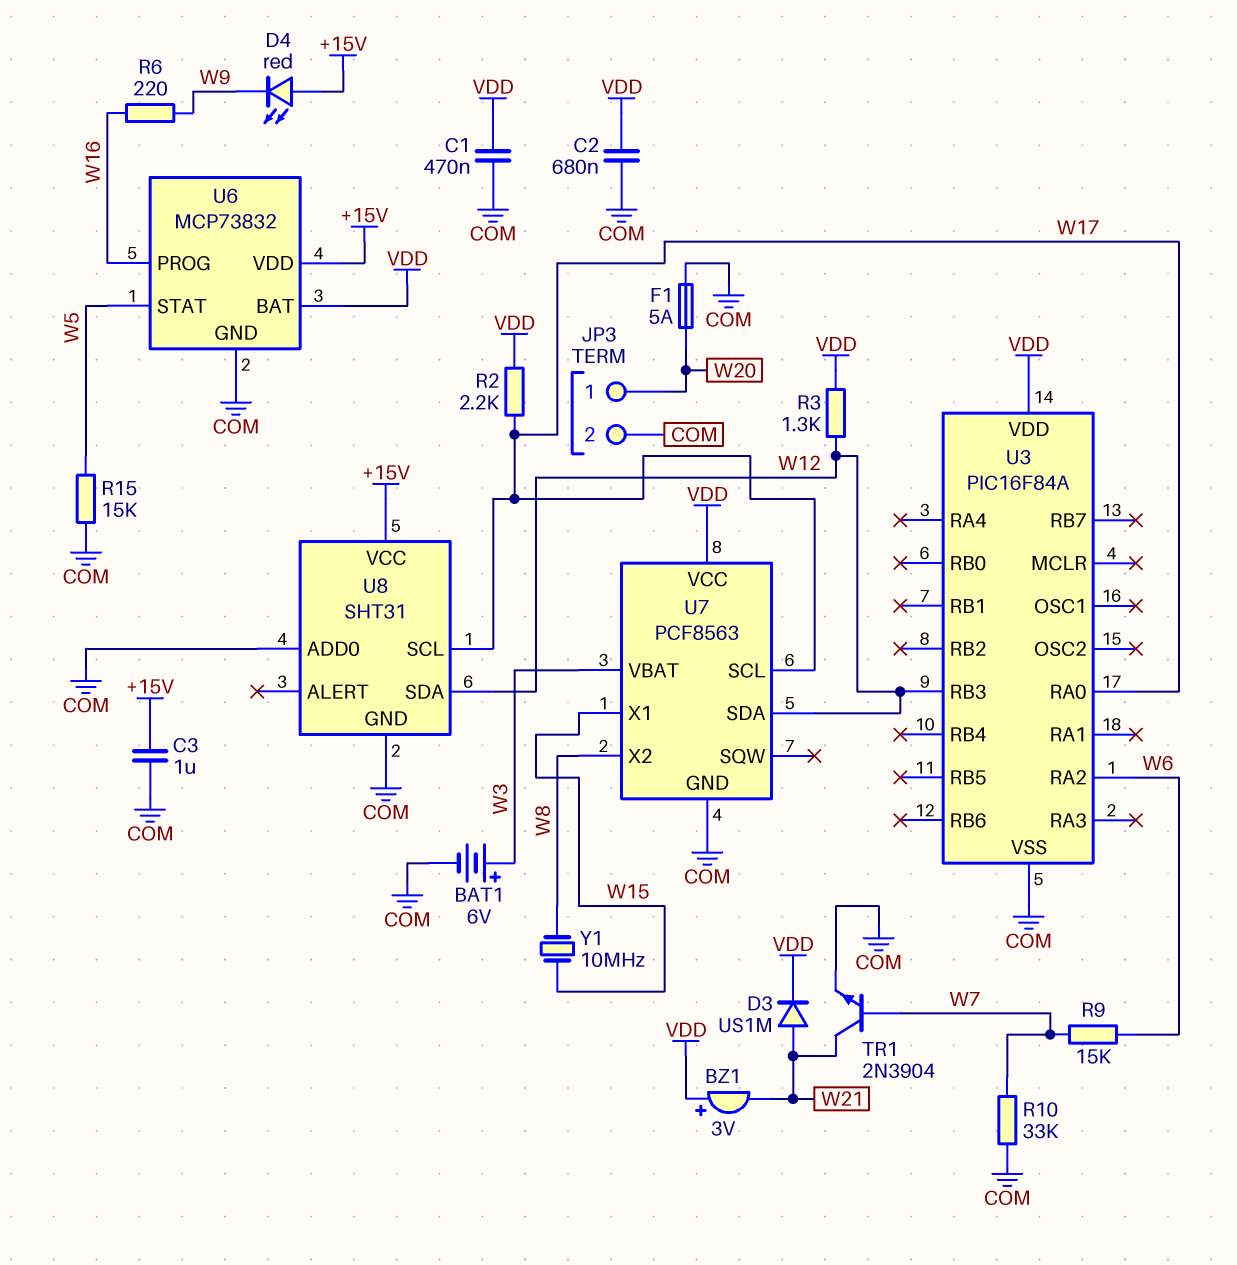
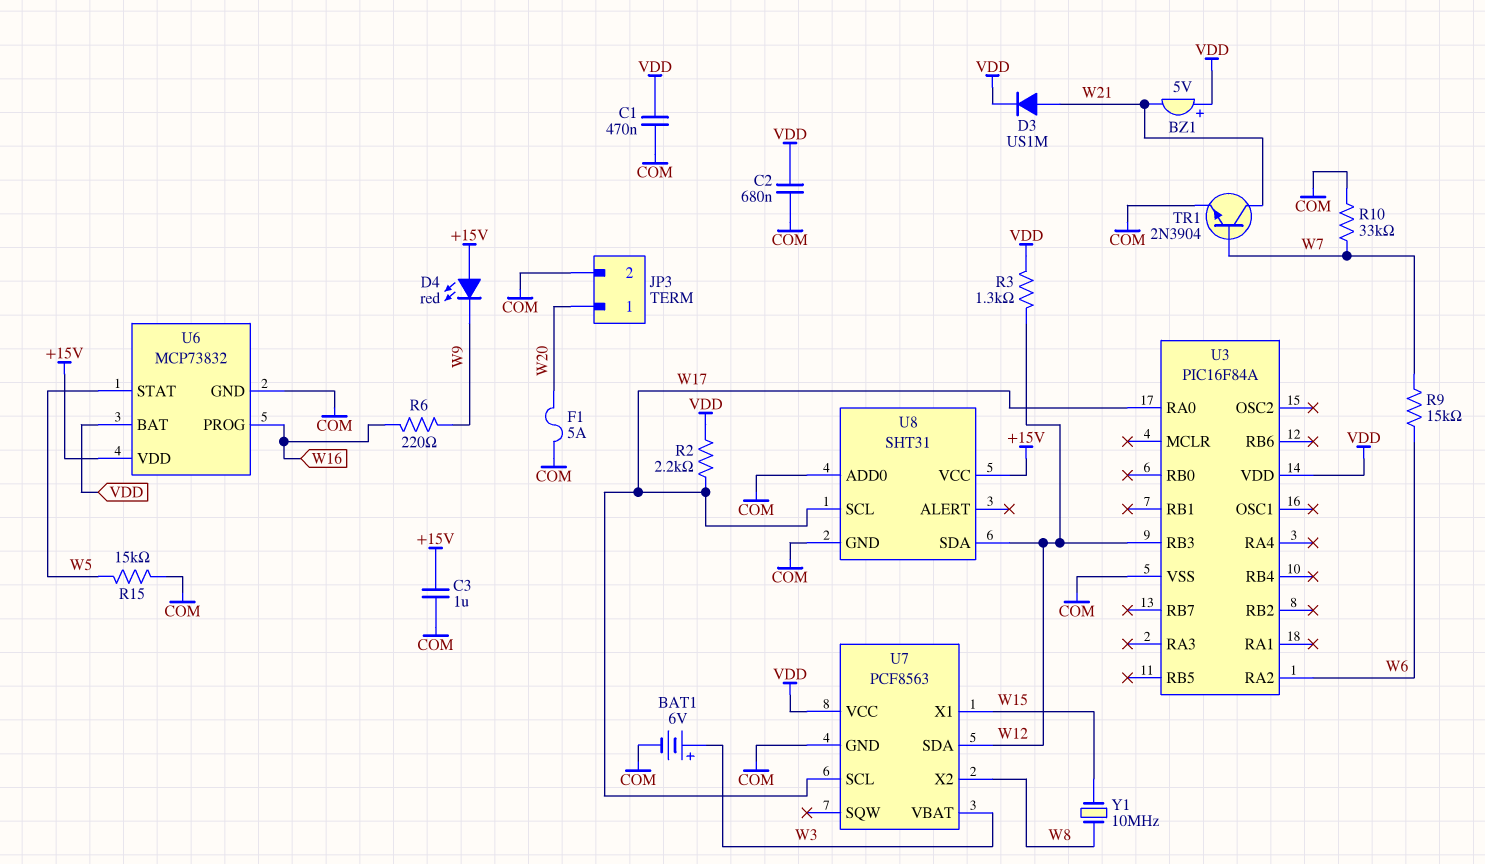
BZ1: buzzer 3V (plus VDD, minus W21) -> buzzer 5V (plus VDD, minus W21)

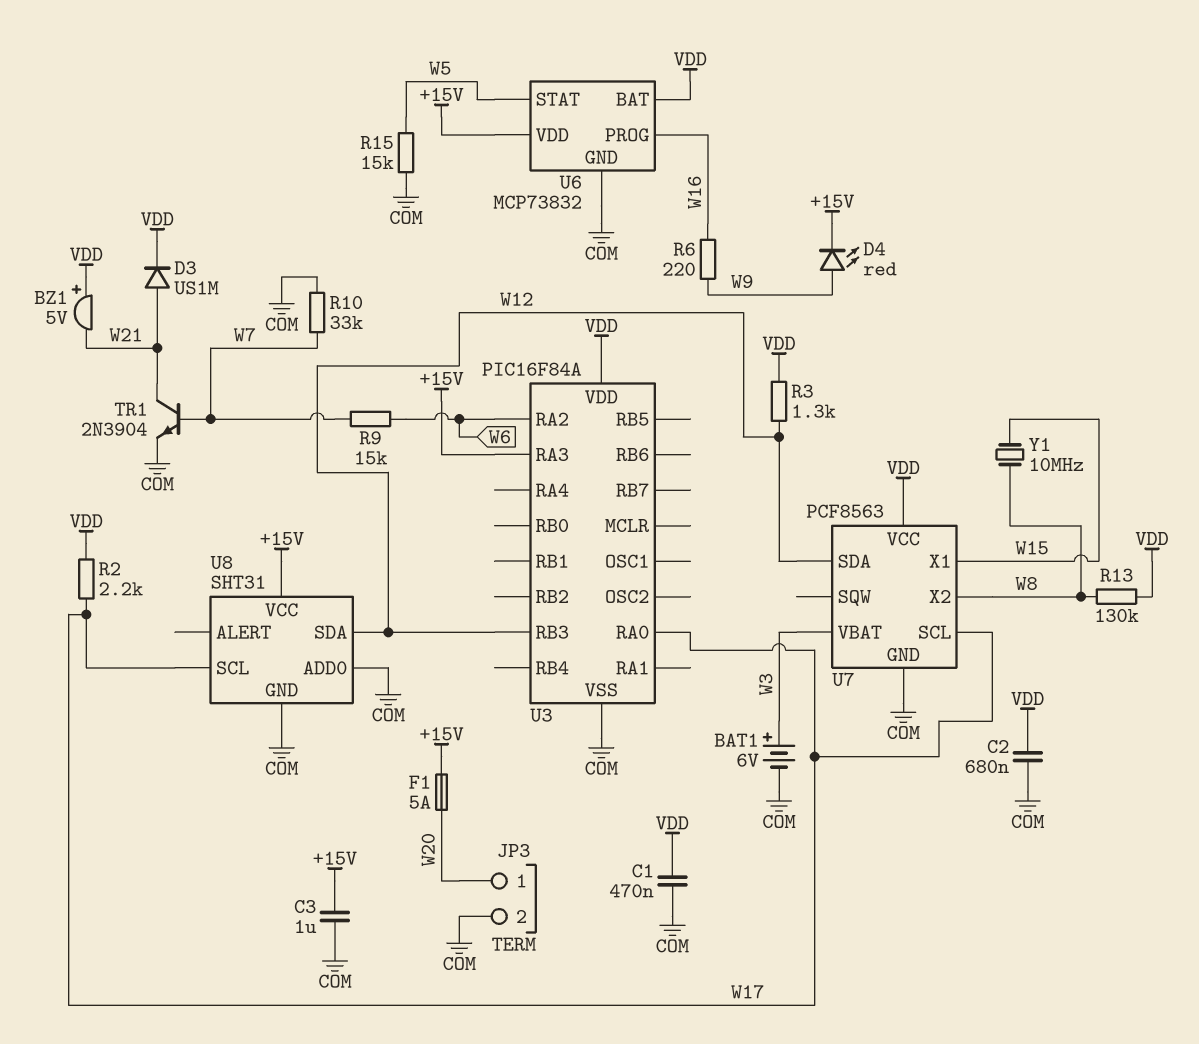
D4: LED red (A +15V, K W9) -> LED red (A W9, K +15V)
F1: 5A (COM, W20) -> 5A (+15V, W20)
R13: none -> 130k (VDD, W8)
U3 pin RA3: none -> +15V

